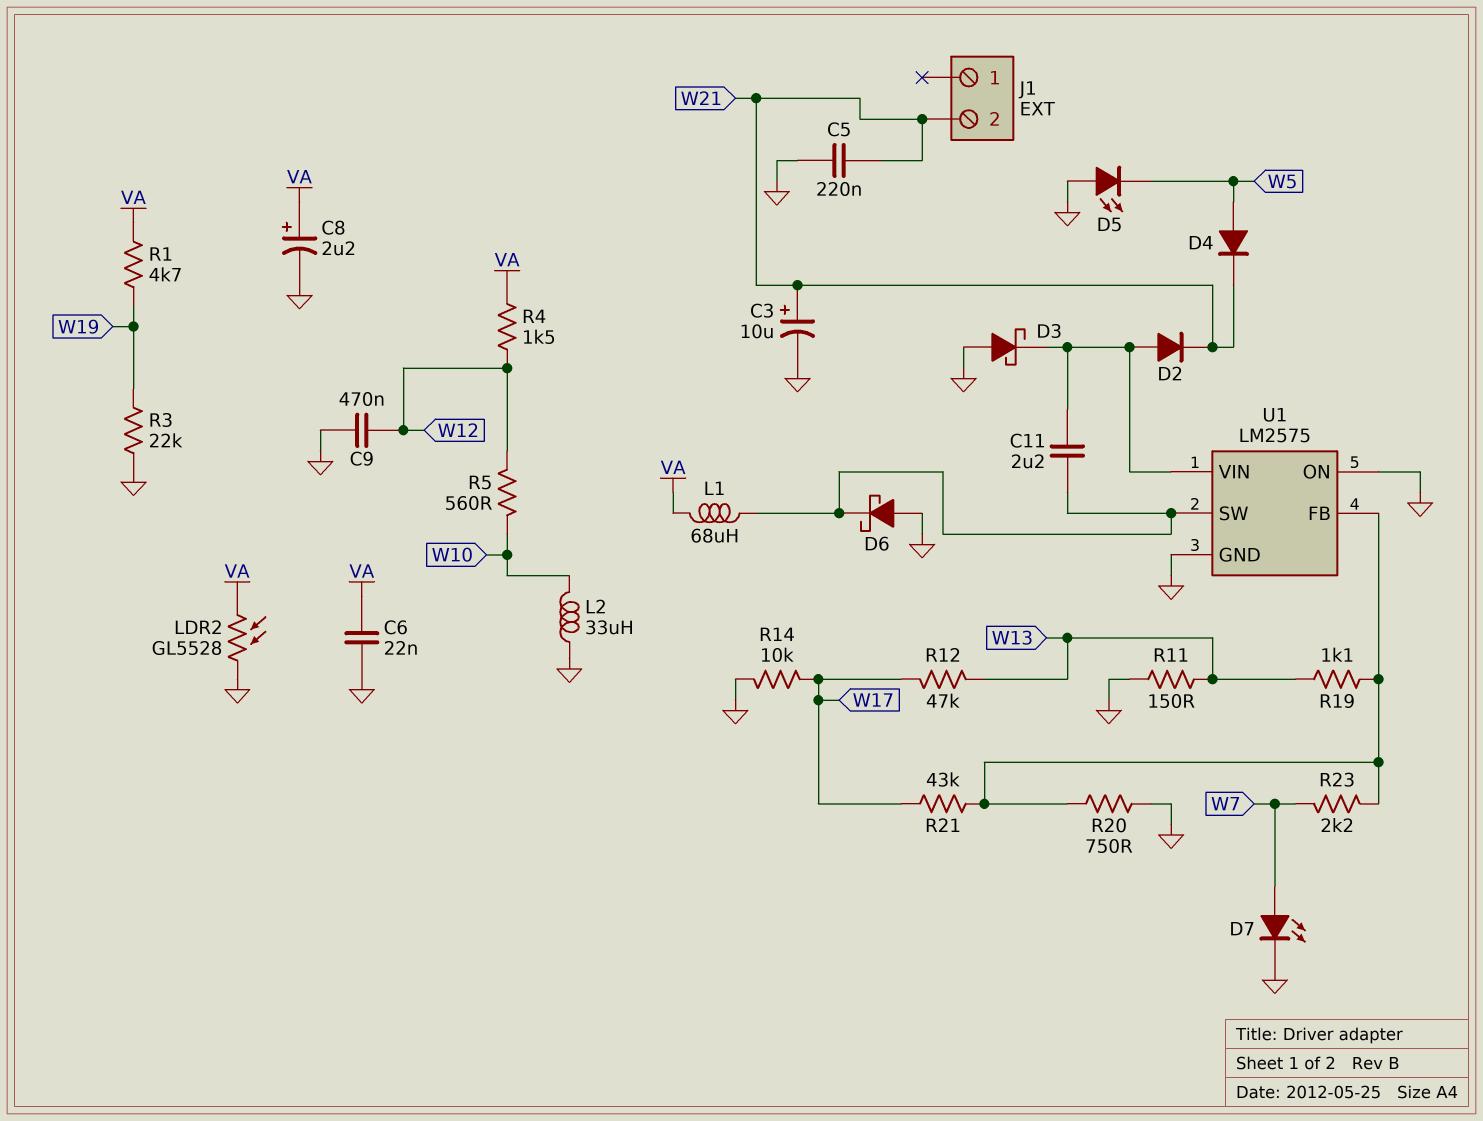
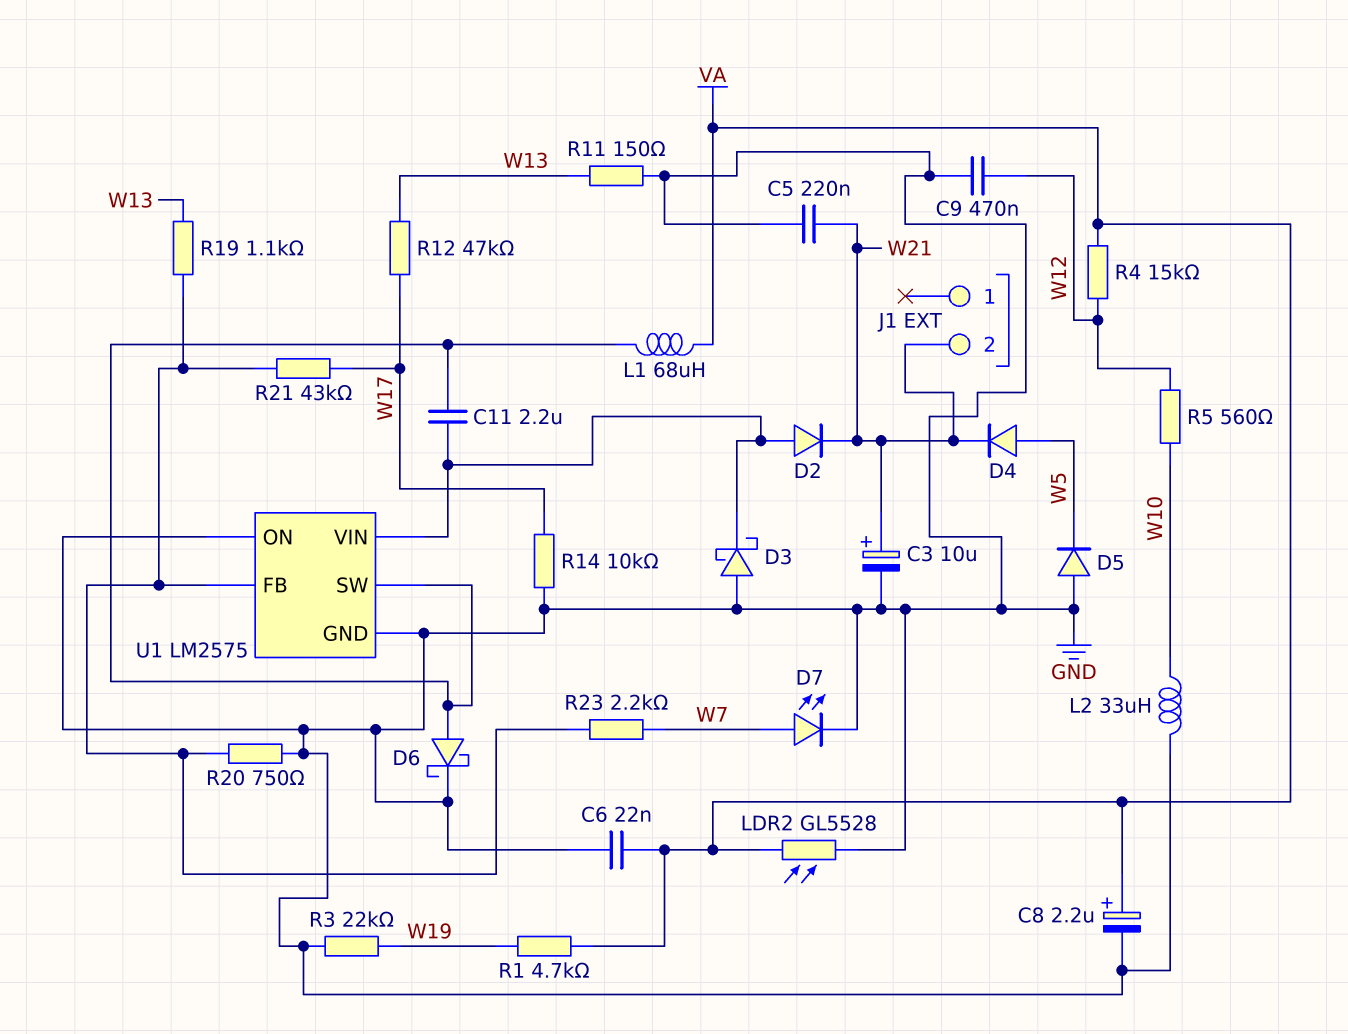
D5: LED (A GND, K W5) -> diode (A GND, K W5)
D6: schottky (A GND, K U1/SW) -> schottky (A U1/SW, K GND)
R4: 1.5k (VA, W12) -> 15k (VA, W12)

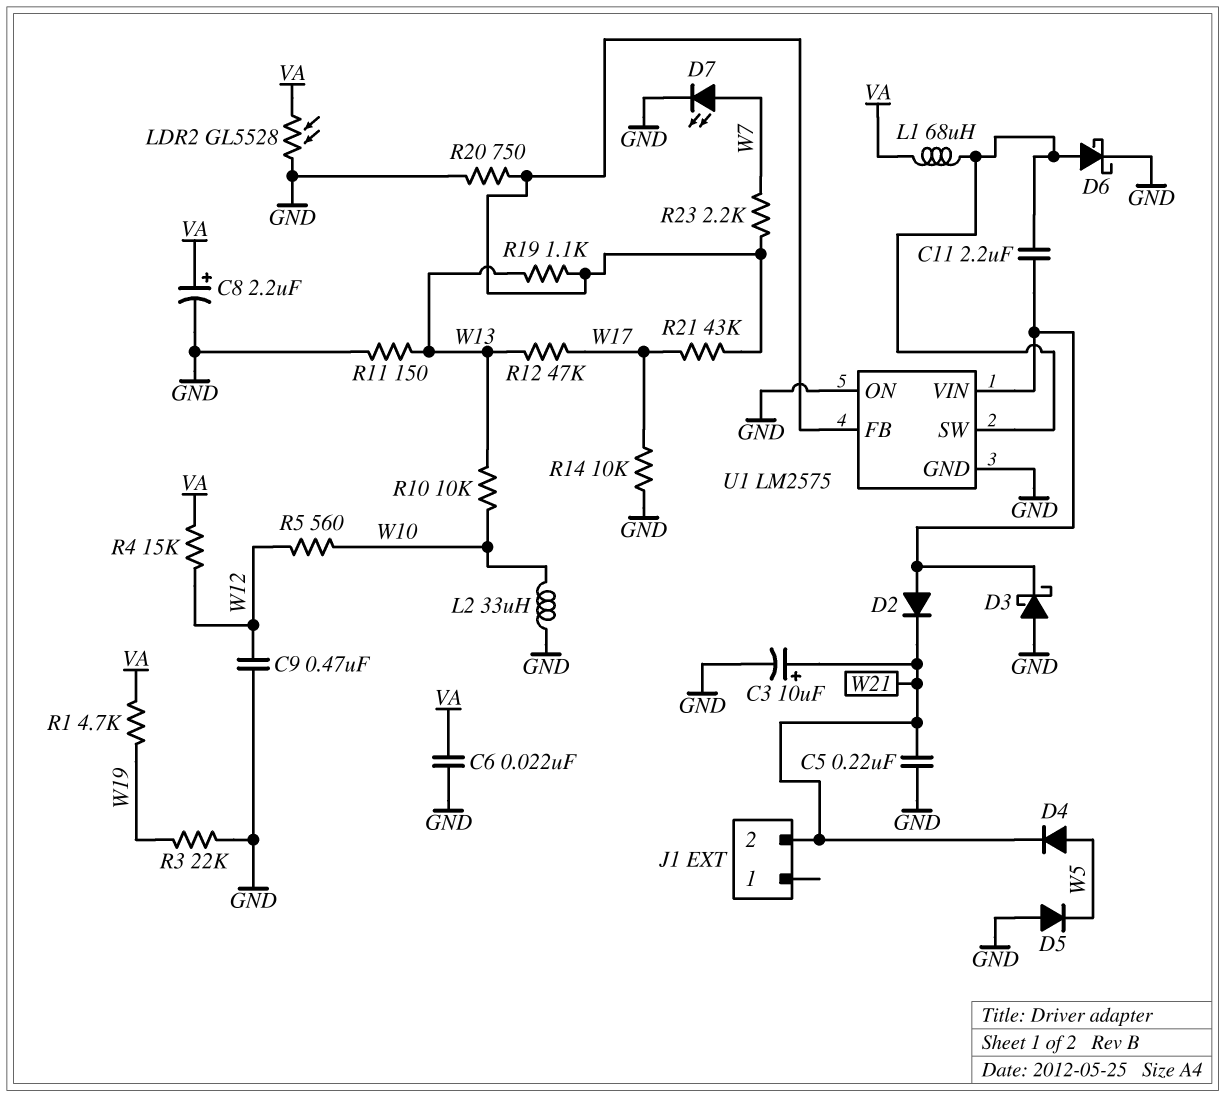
R10: none -> 10k (W10, W13)

